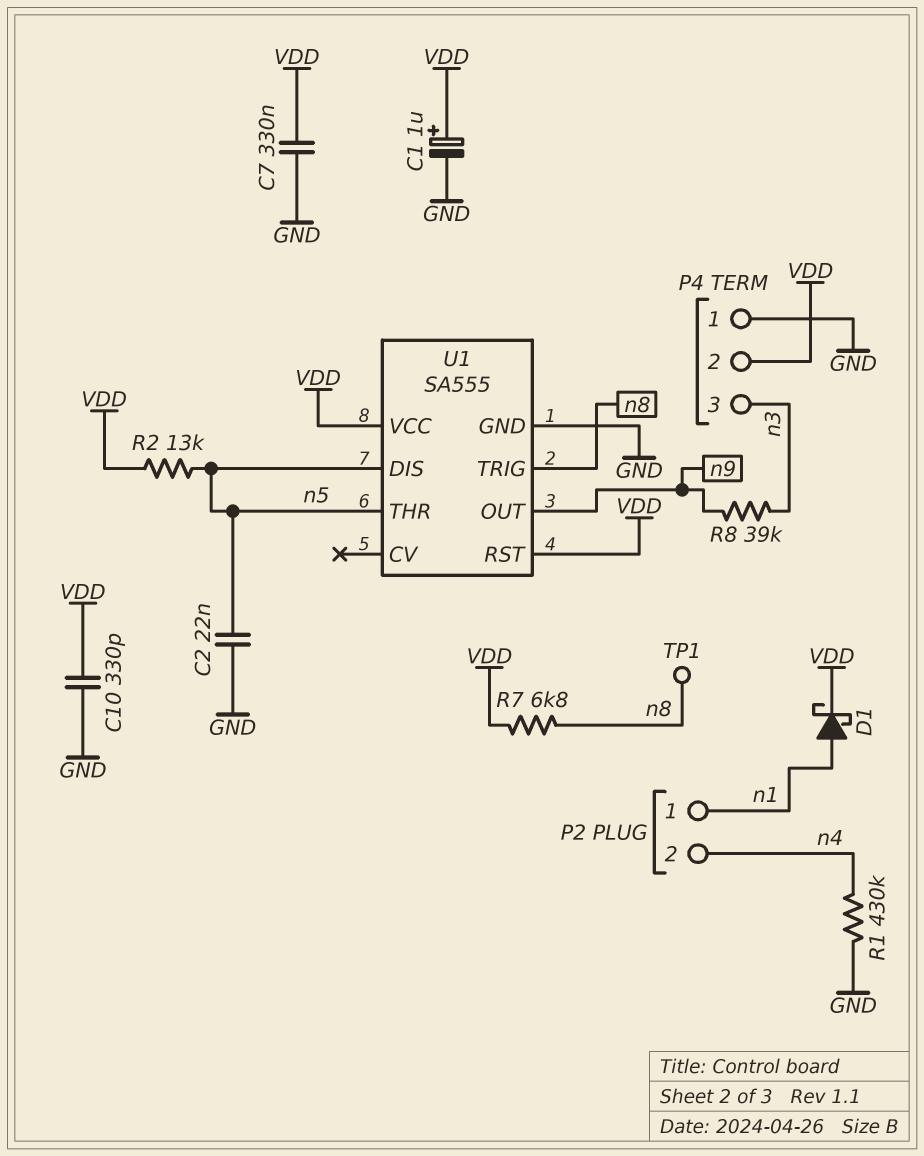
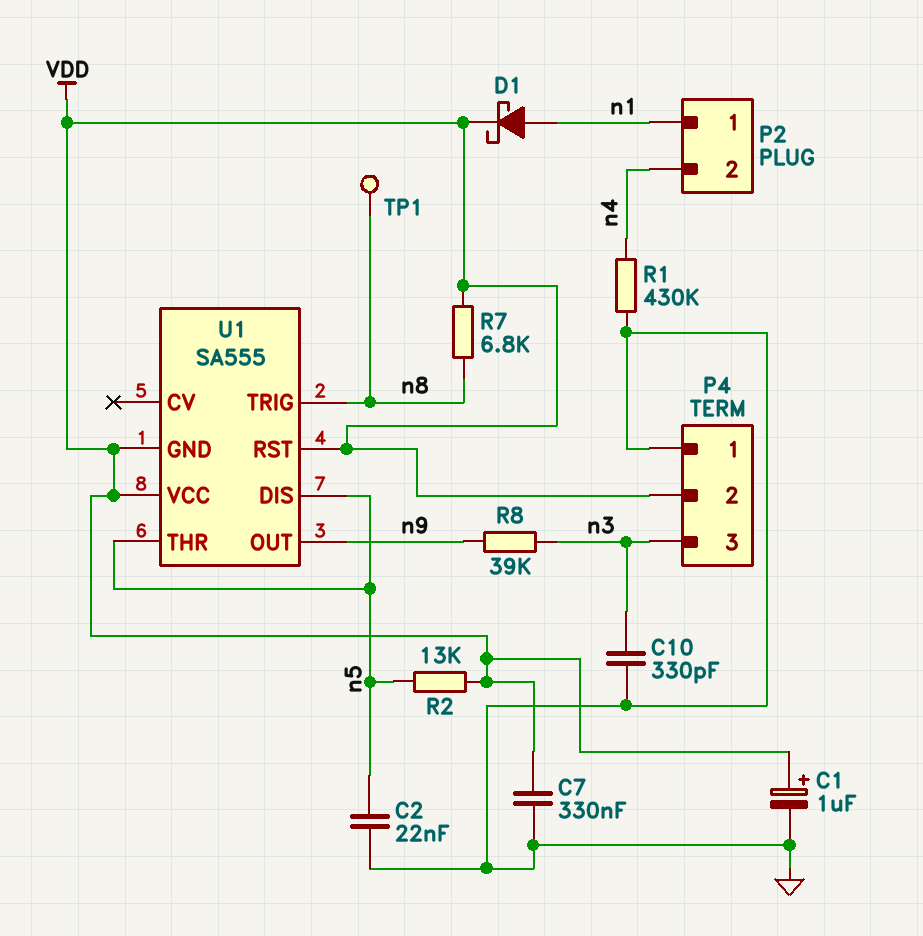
C10: 330pF (GND, VDD) -> 330pF (GND, n3)
U1 pin GND: GND -> VDD

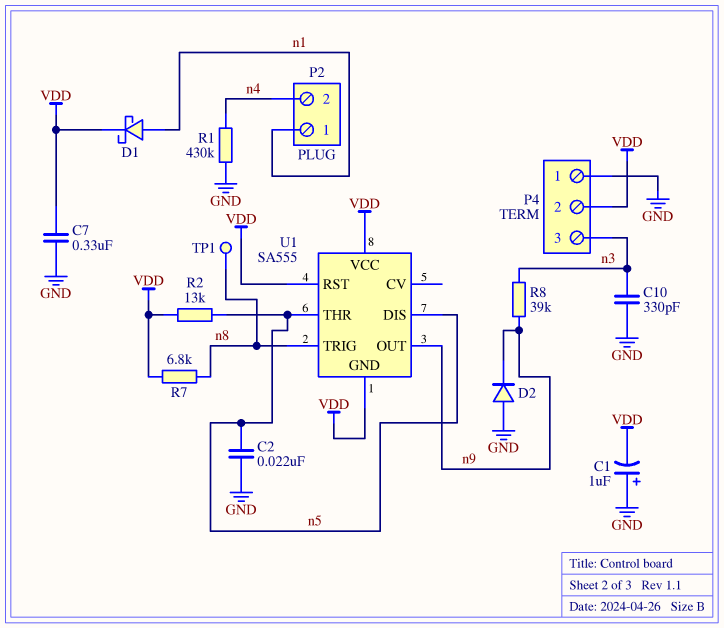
C1: 1uF (plus VDD, minus GND) -> 1uF (plus GND, minus VDD)
D2: none -> diode (A GND, K n9)

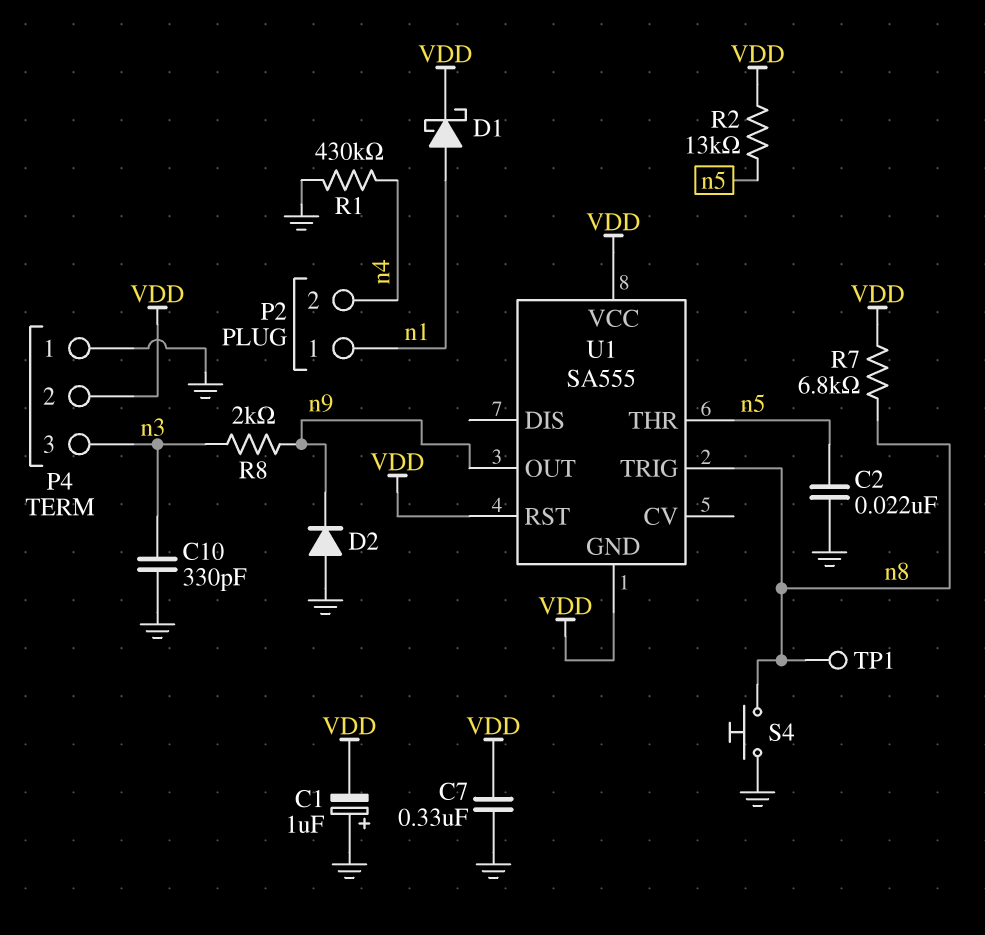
R8: 39k (n3, n9) -> 2k (n3, n9)
S4: none -> button (GND, n8)
U1 pin DIS: n5 -> none

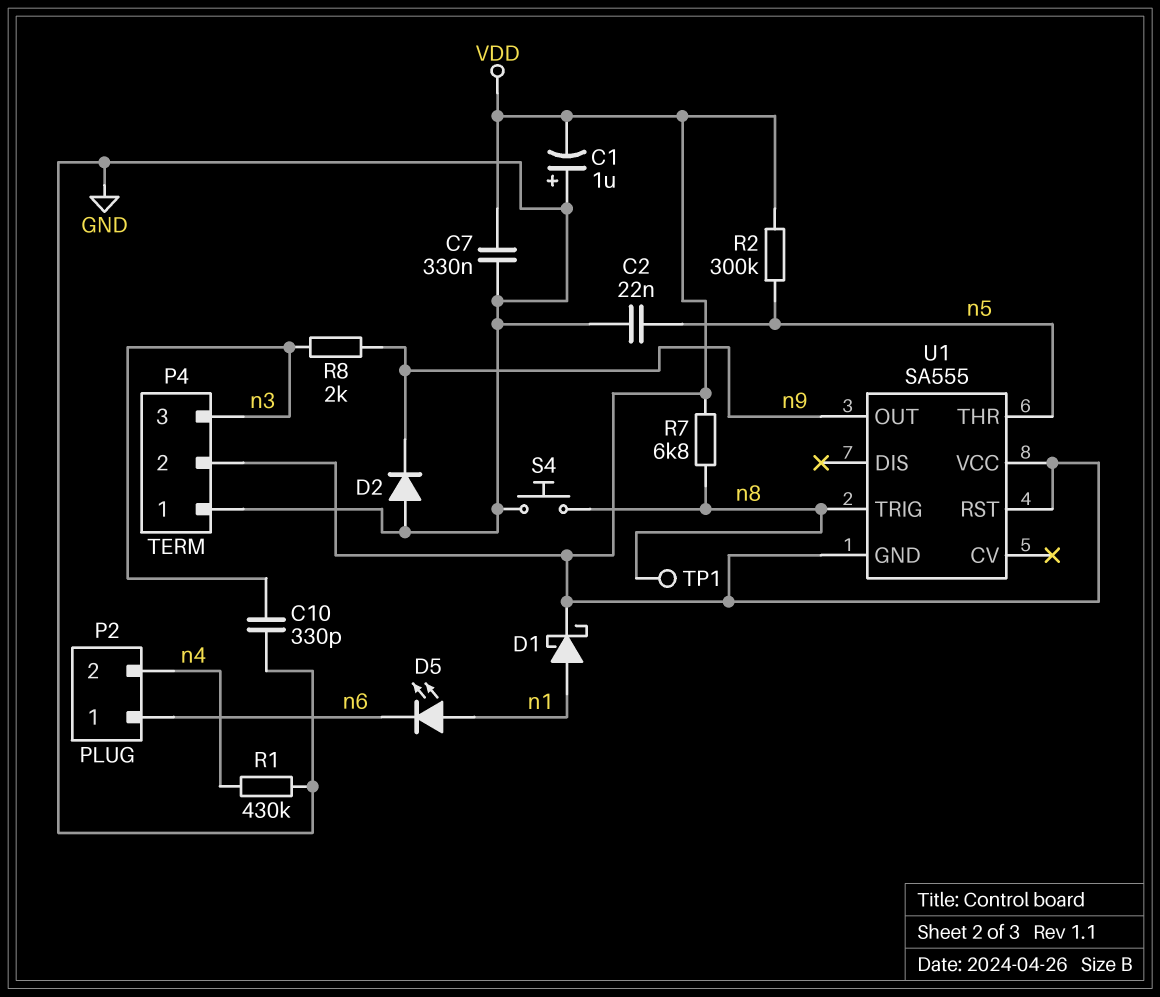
D5: none -> LED (A n1, K n6)
P2 pin 1: n1 -> n6
R2: 13k (VDD, n5) -> 300k (VDD, n5)

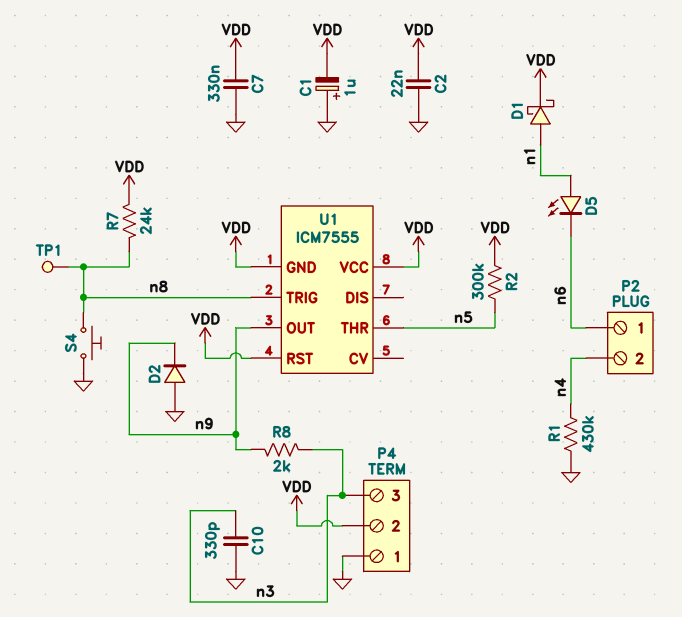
C2: 22nF (GND, n5) -> 22nF (GND, VDD)
R7: 6.8k (VDD, n8) -> 24k (VDD, n8)
U1: SA555 -> ICM7555

